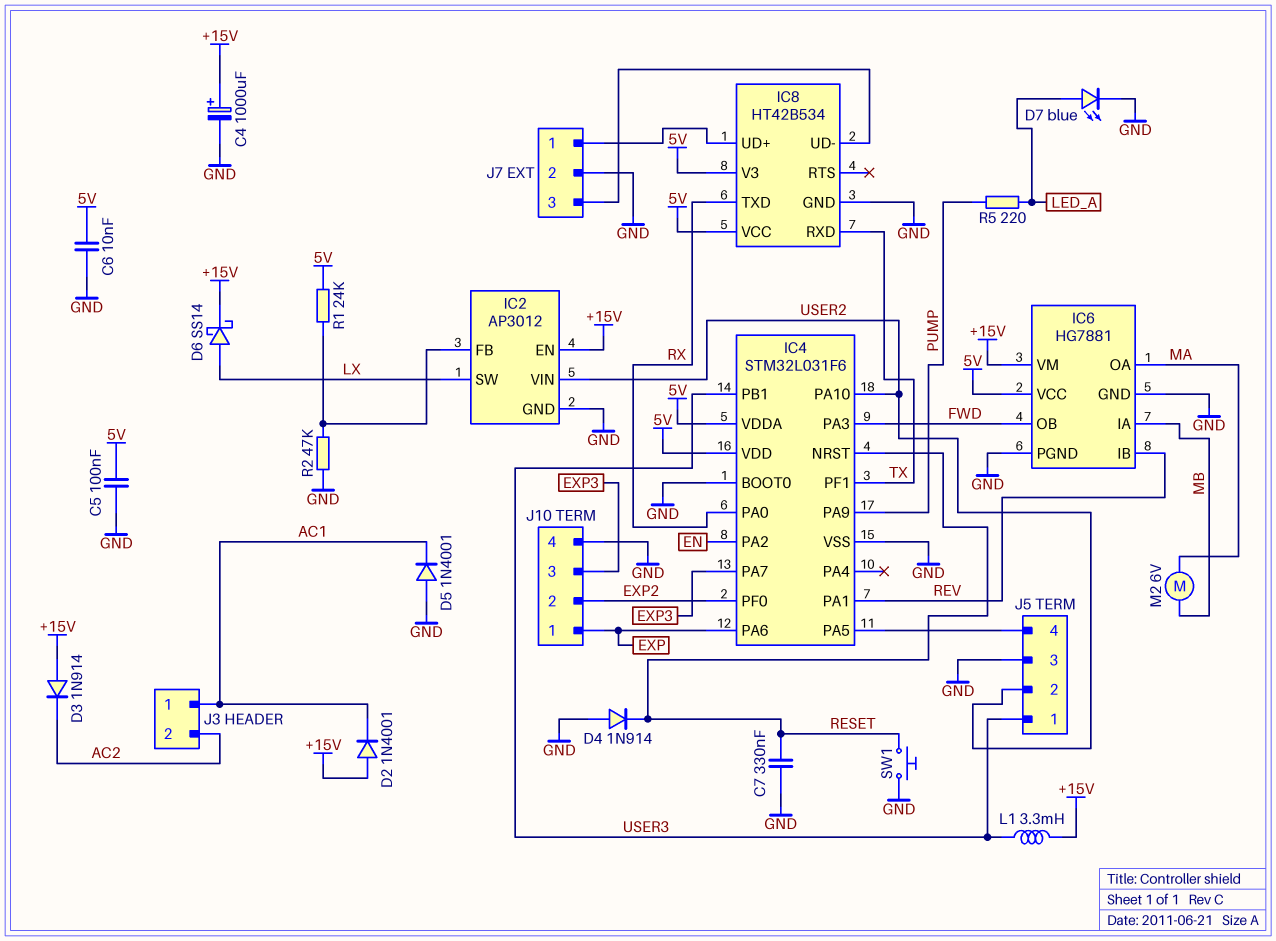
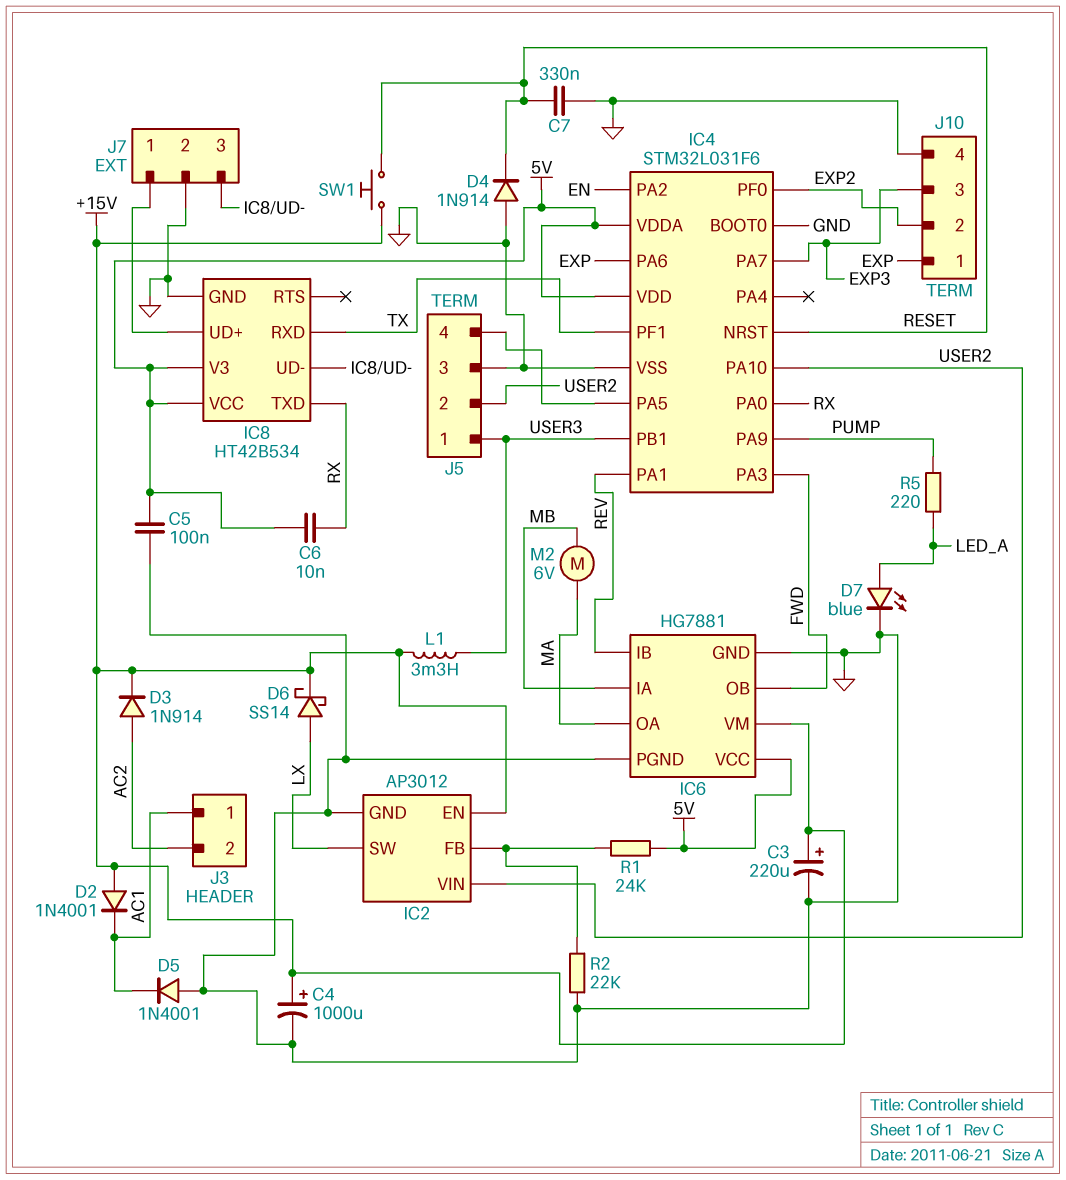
C3: none -> 220uF (plus +15V, minus GND)
C6: 10nF (5V, GND) -> 10nF (5V, RX)
D3: diode 1N914 (A +15V, K AC2) -> diode 1N914 (A AC2, K +15V)
R2: 47k (GND, IC2/FB) -> 22k (GND, IC2/FB)
SW1: button (GND, RESET) -> button (+15V, RESET)

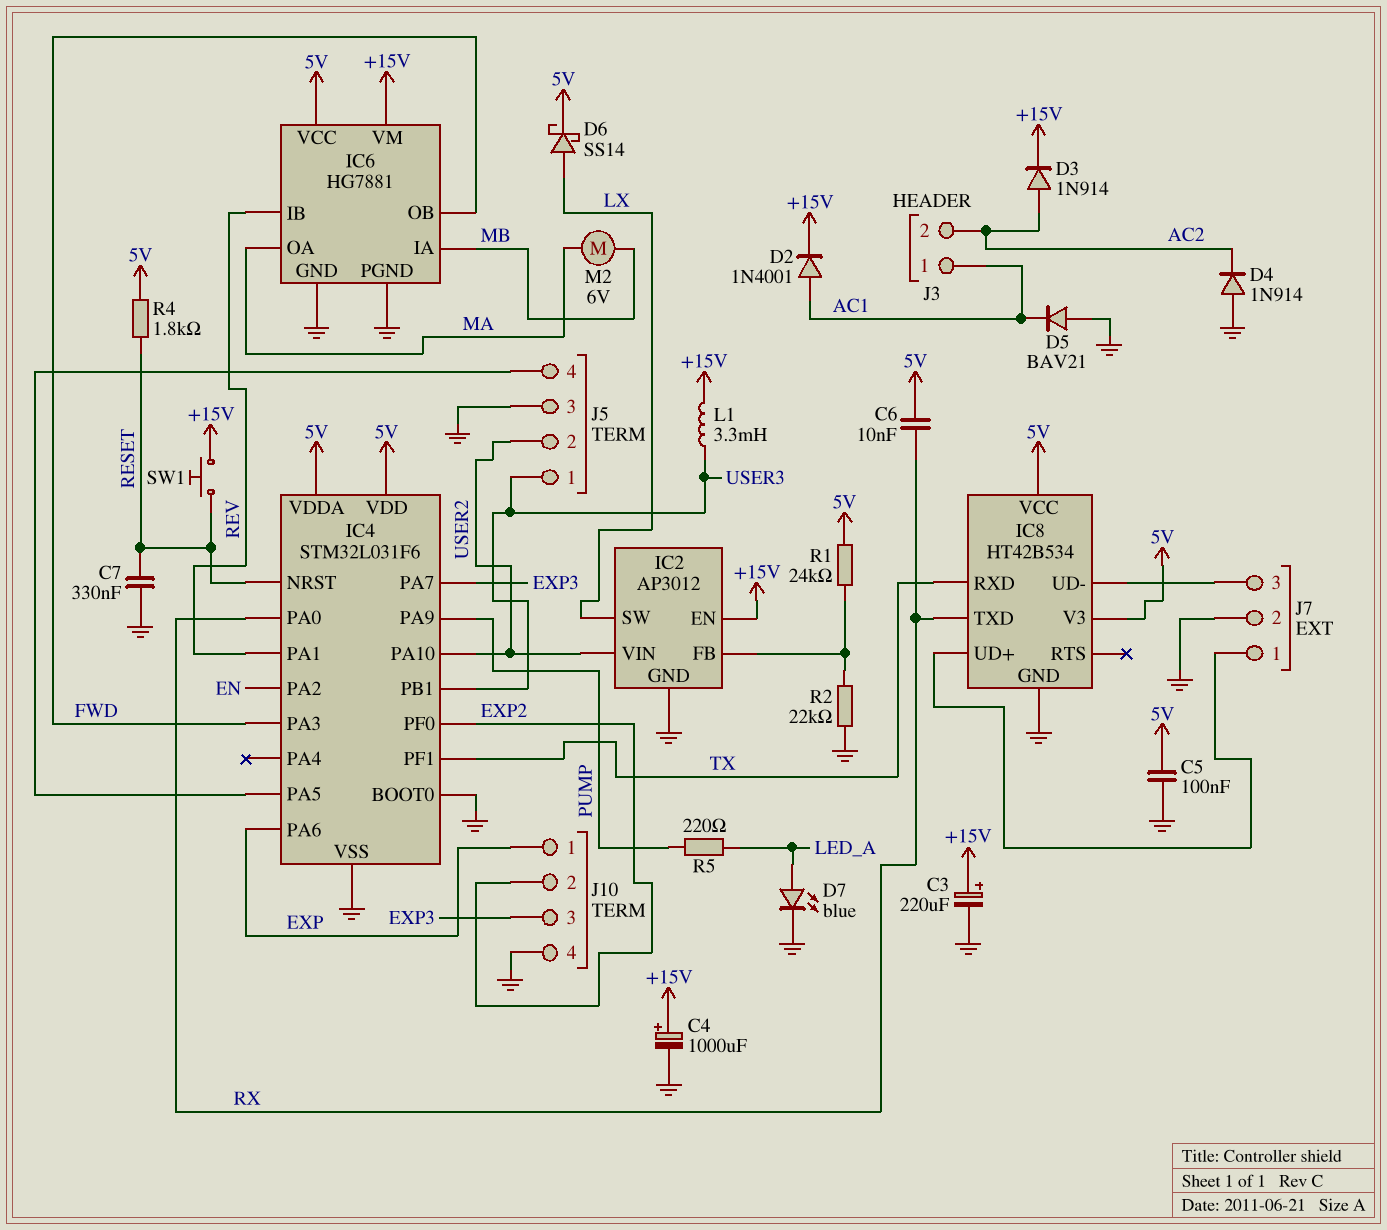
D2: diode 1N4001 (A +15V, K AC1) -> diode 1N4001 (A AC1, K +15V)
D4: diode 1N914 (A GND, K RESET) -> diode 1N914 (A GND, K AC2)
D5: diode 1N4001 (A GND, K AC1) -> diode BAV21 (A GND, K AC1)
D6: schottky SS14 (A LX, K +15V) -> schottky SS14 (A LX, K 5V)
R4: none -> 1.8k (5V, RESET)

